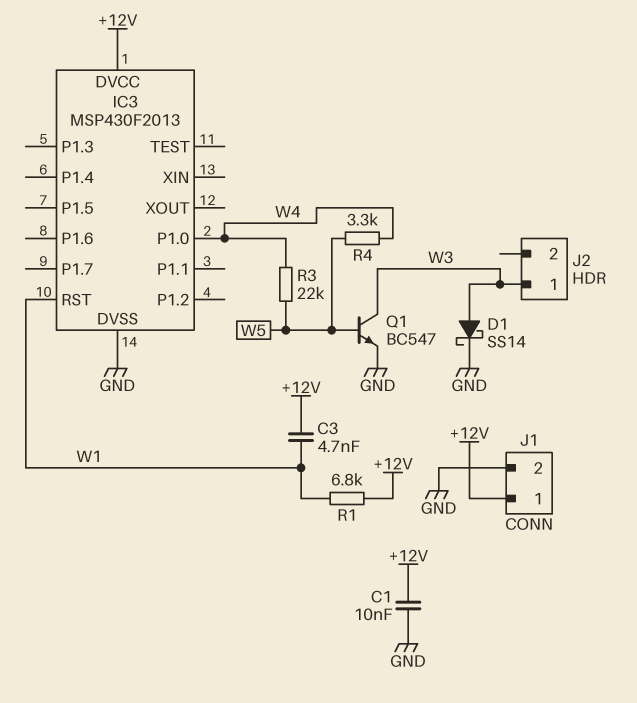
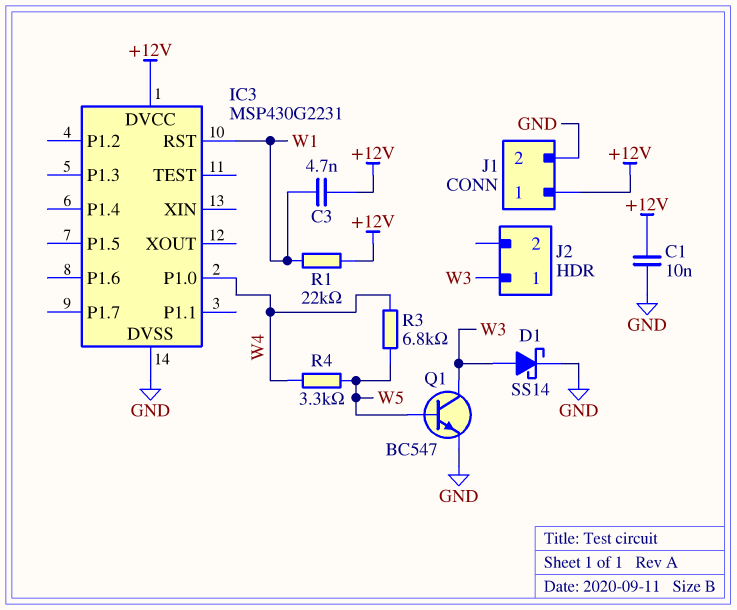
IC3: MSP430F2013 -> MSP430G2231
R1: 6.8k (+12V, W1) -> 22k (+12V, W1)
R3: 22k (W4, W5) -> 6.8k (W4, W5)

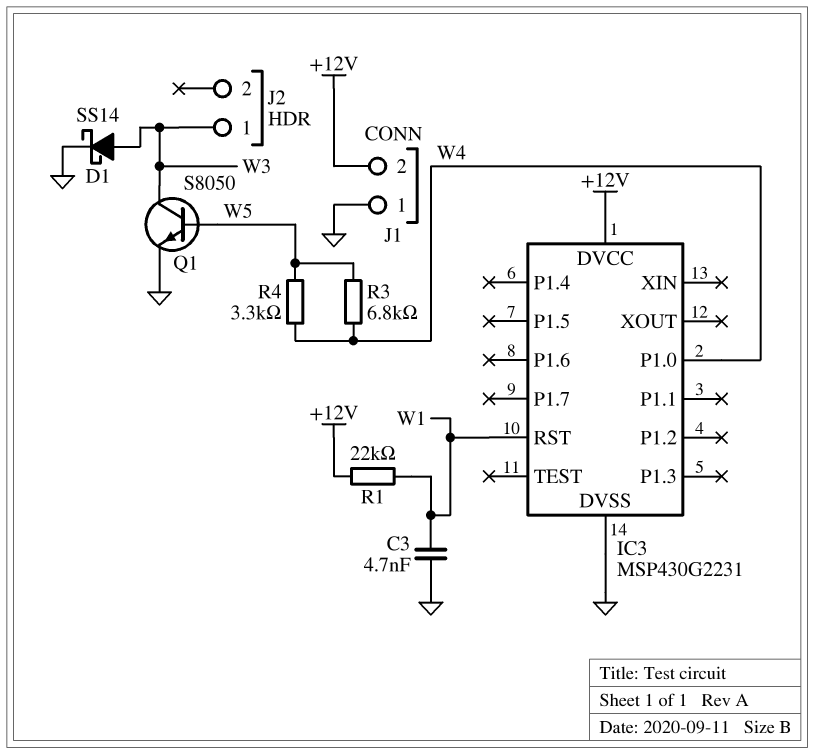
C1: 10nF (+12V, GND) -> none
C3: 4.7nF (+12V, W1) -> 4.7nF (GND, W1)
J1 pin 1: +12V -> GND
J1 pin 2: GND -> +12V
Q1: NPN BC547 (B W5, C W3, E GND) -> NPN S8050 (B W5, C W3, E GND)

